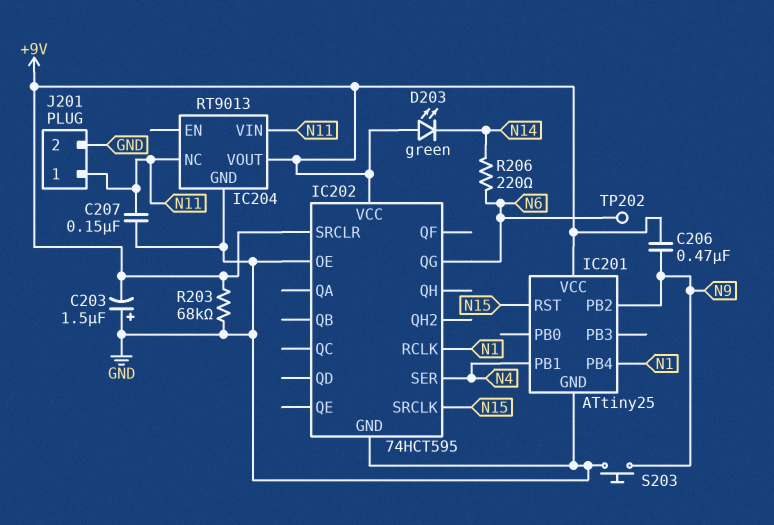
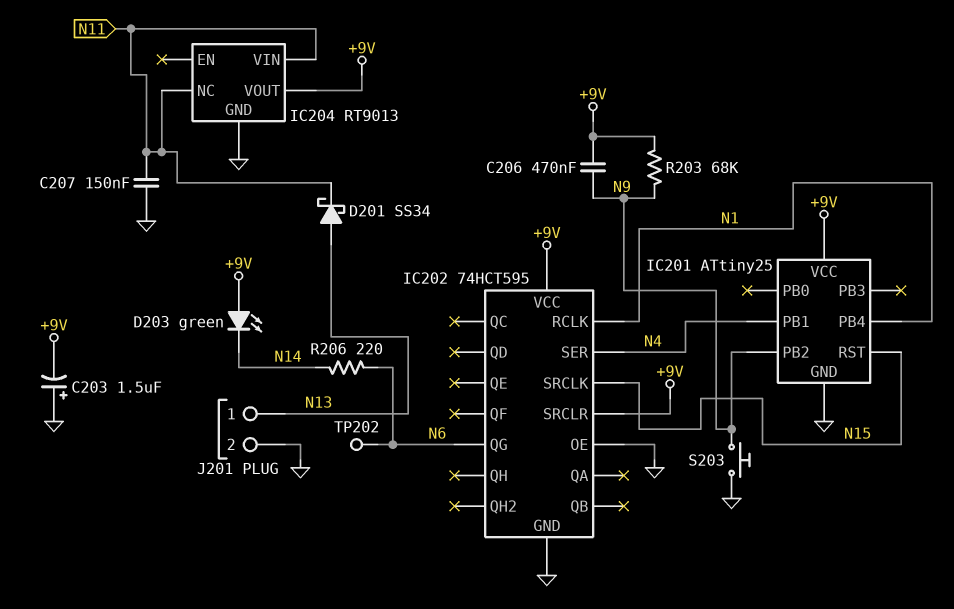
D201: none -> schottky SS34 (A N13, K N11)
J201 pin 1: N11 -> N13
R203: 68k (+9V, GND) -> 68k (+9V, N9)

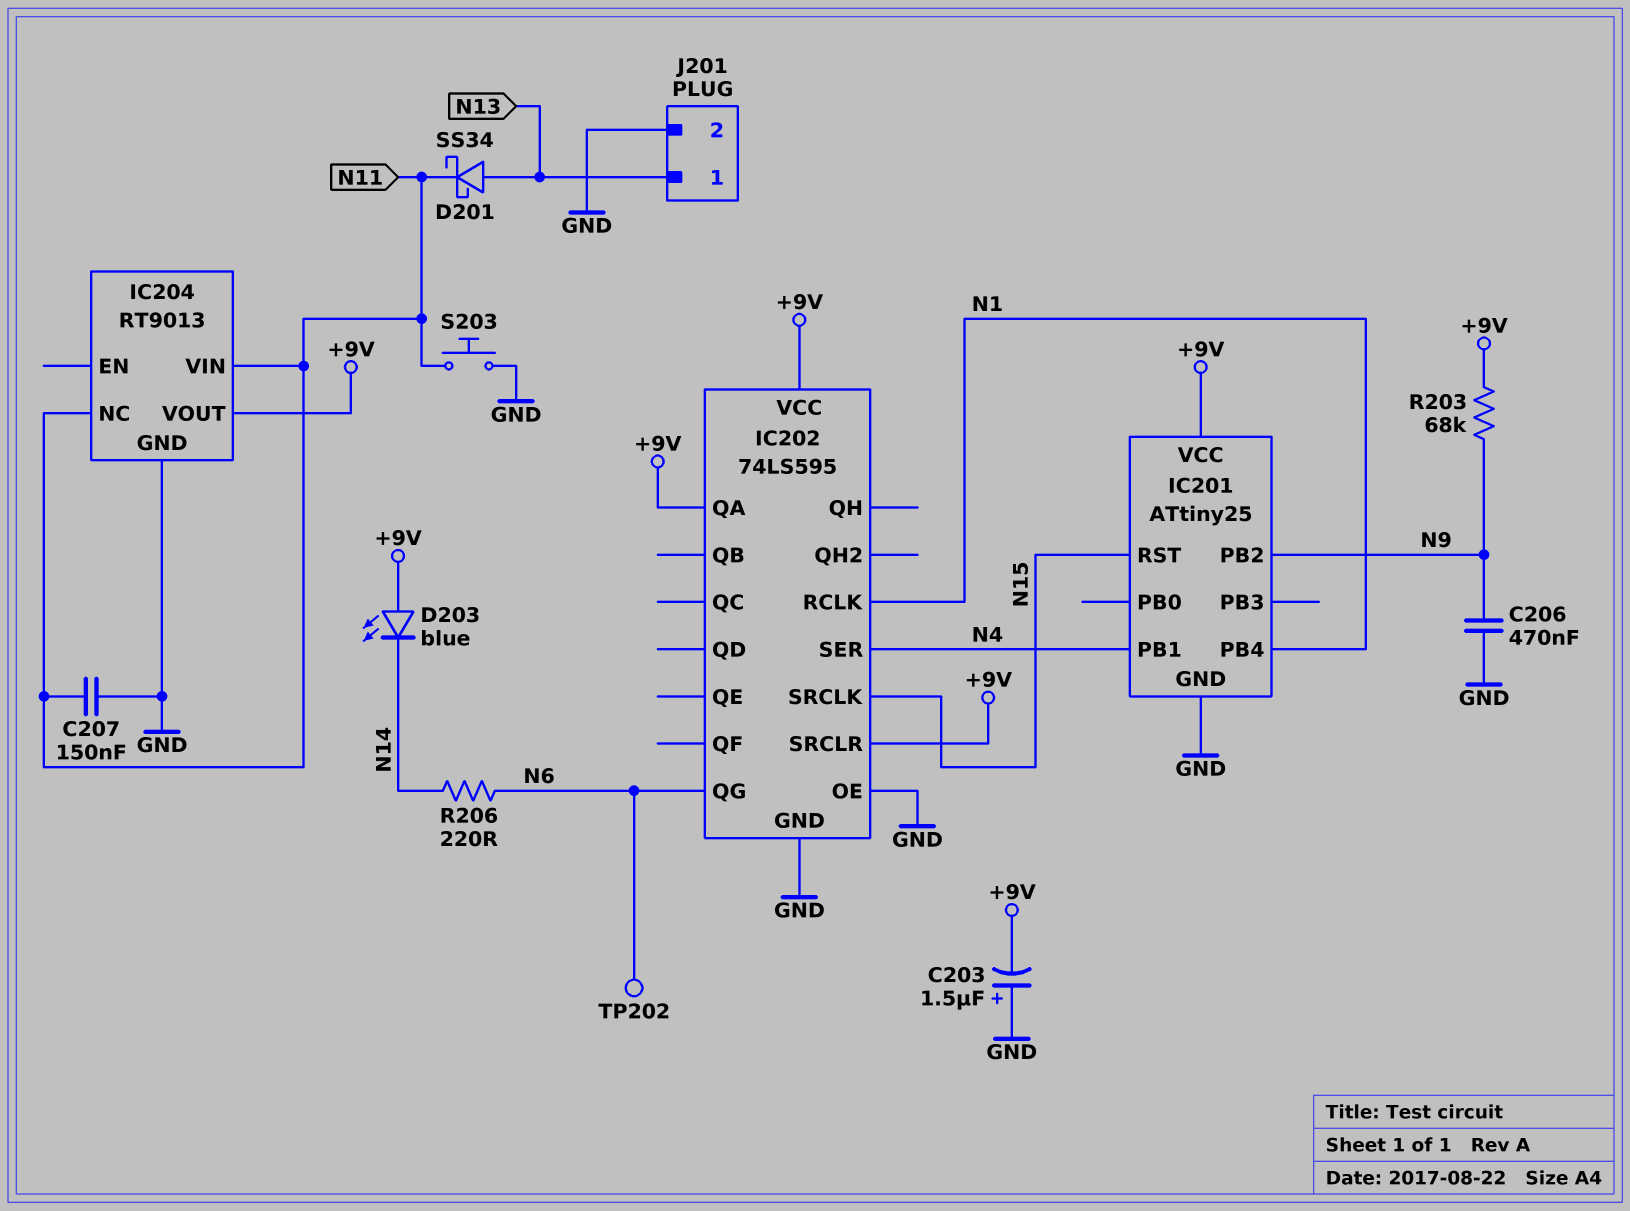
C206: 470nF (+9V, N9) -> 470nF (GND, N9)
D203: LED green (A +9V, K N14) -> LED blue (A +9V, K N14)
IC202: 74HCT595 -> 74LS595
IC202 pin QA: none -> +9V
S203: button (GND, N9) -> button (GND, N11)

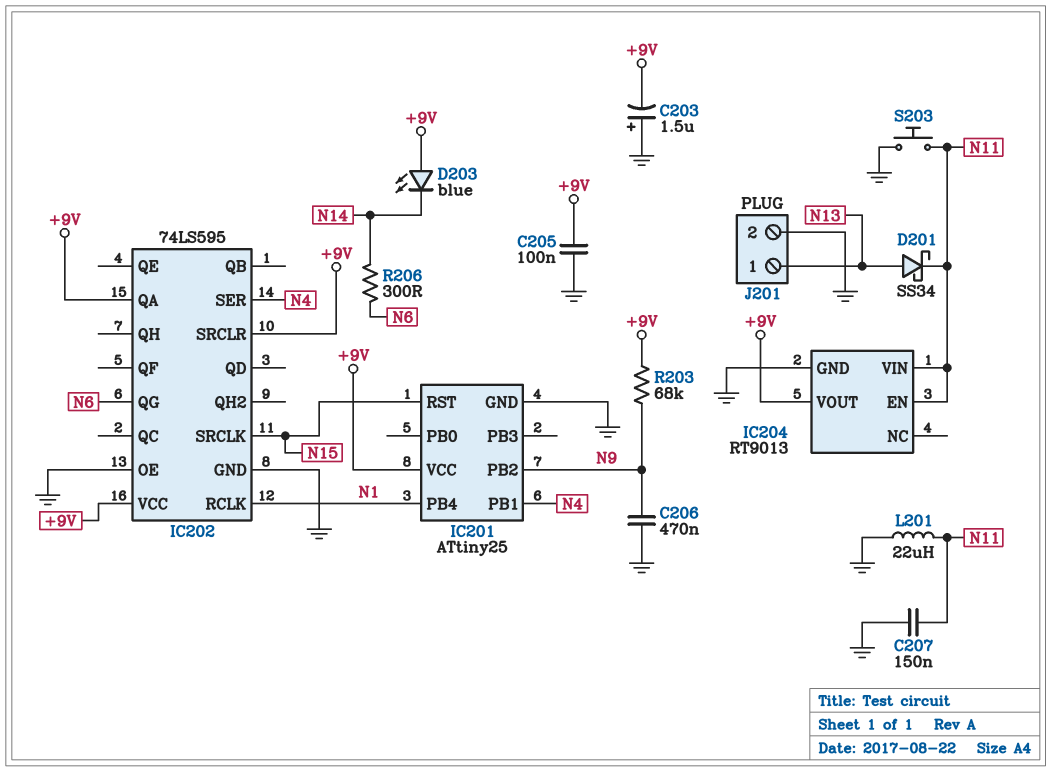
C205: none -> 100nF (+9V, GND)
IC204 pin EN: none -> N11
IC204 pin NC: N11 -> none
L201: none -> 22uH (GND, N11)
R206: 220 (N6, N14) -> 300 (N6, N14)
TP202: test point (N6) -> none

